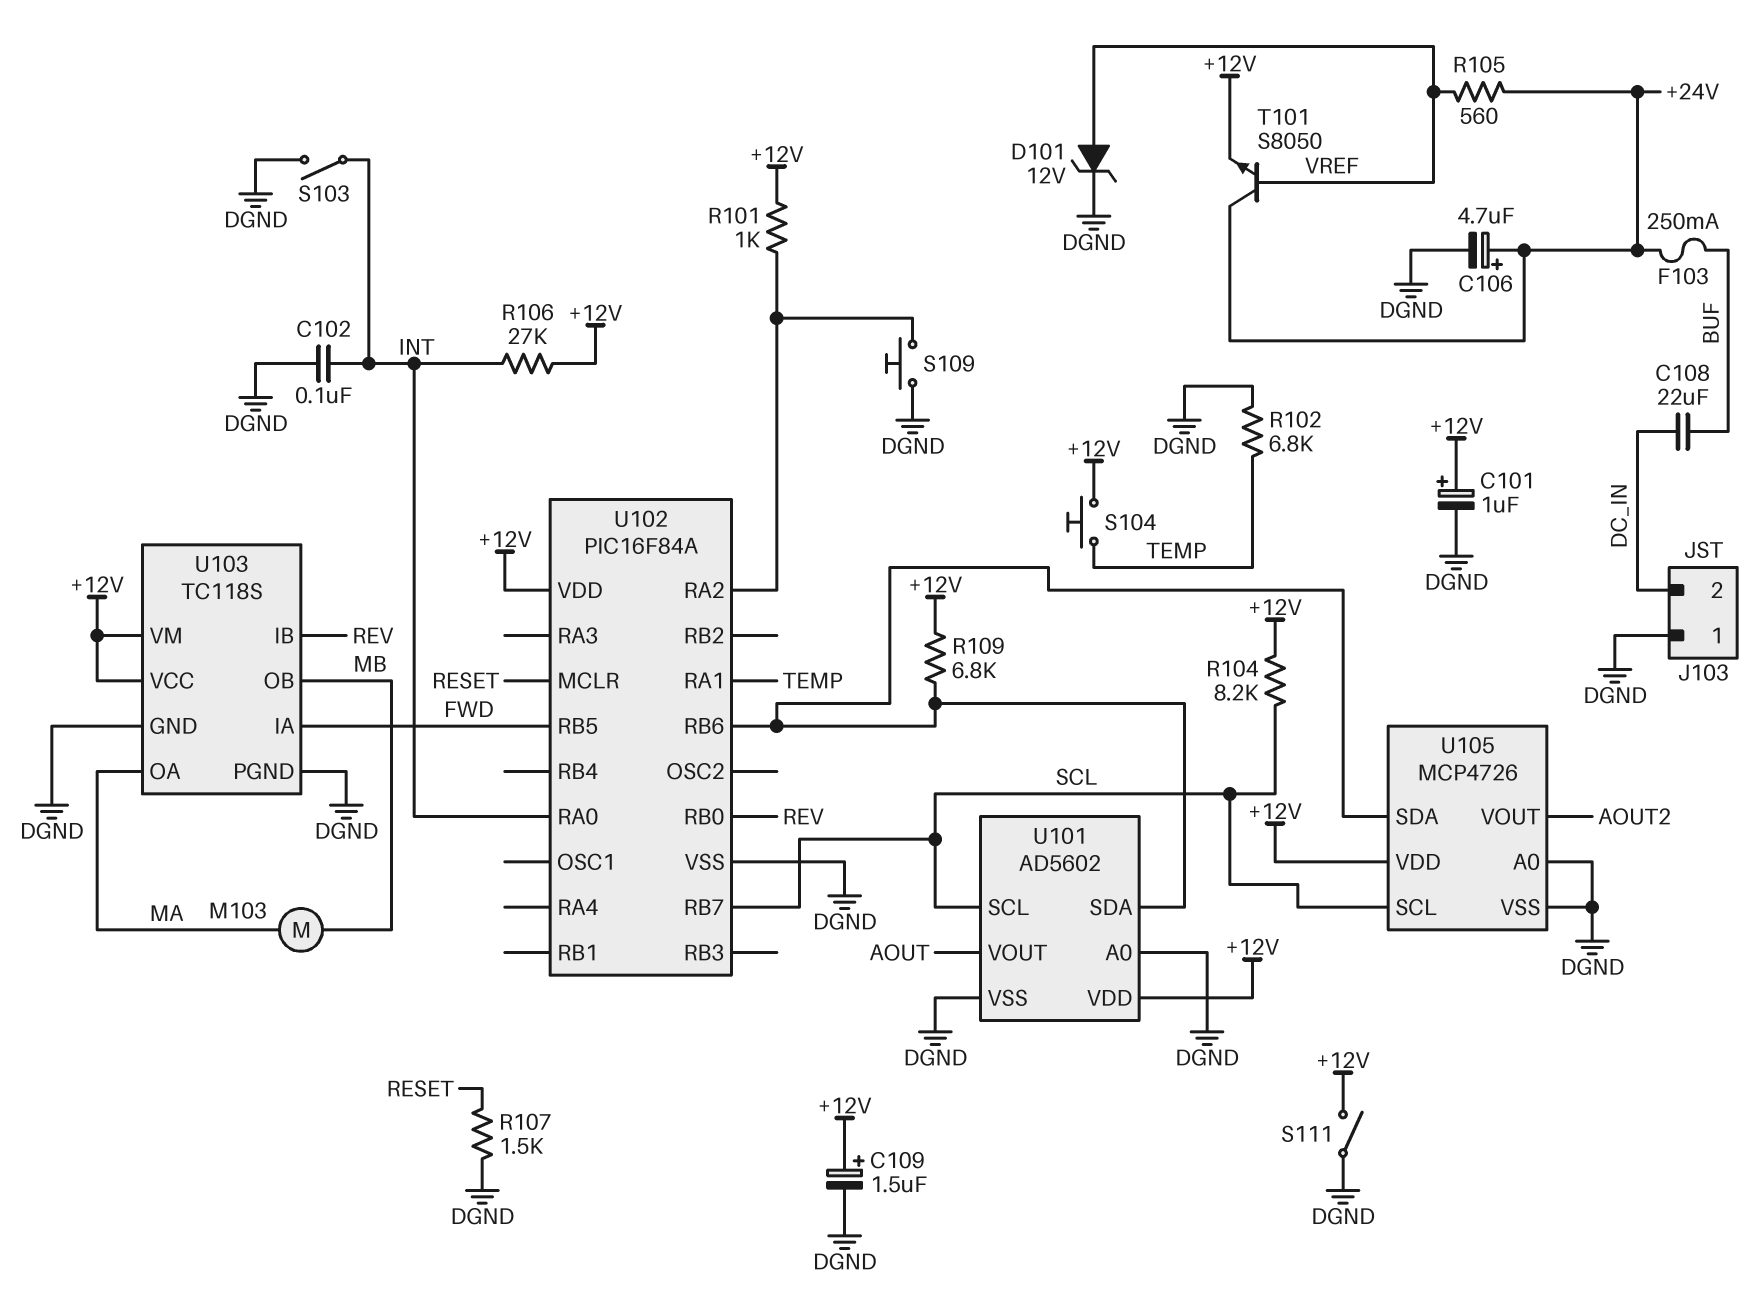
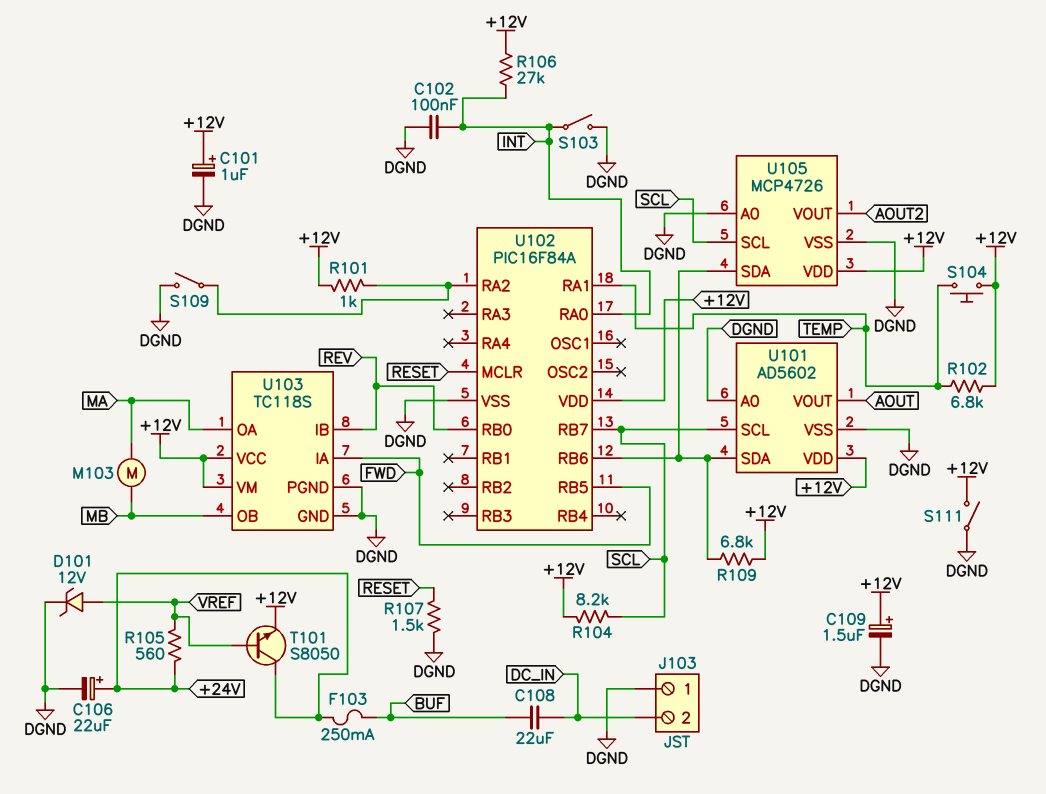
C106: 4.7uF (plus +24V, minus DGND) -> 22uF (plus +24V, minus DGND)
R102: 6.8k (DGND, TEMP) -> 6.8k (+12V, TEMP)
S109: button (DGND, U102/RA2) -> switch (DGND, U102/RA2)

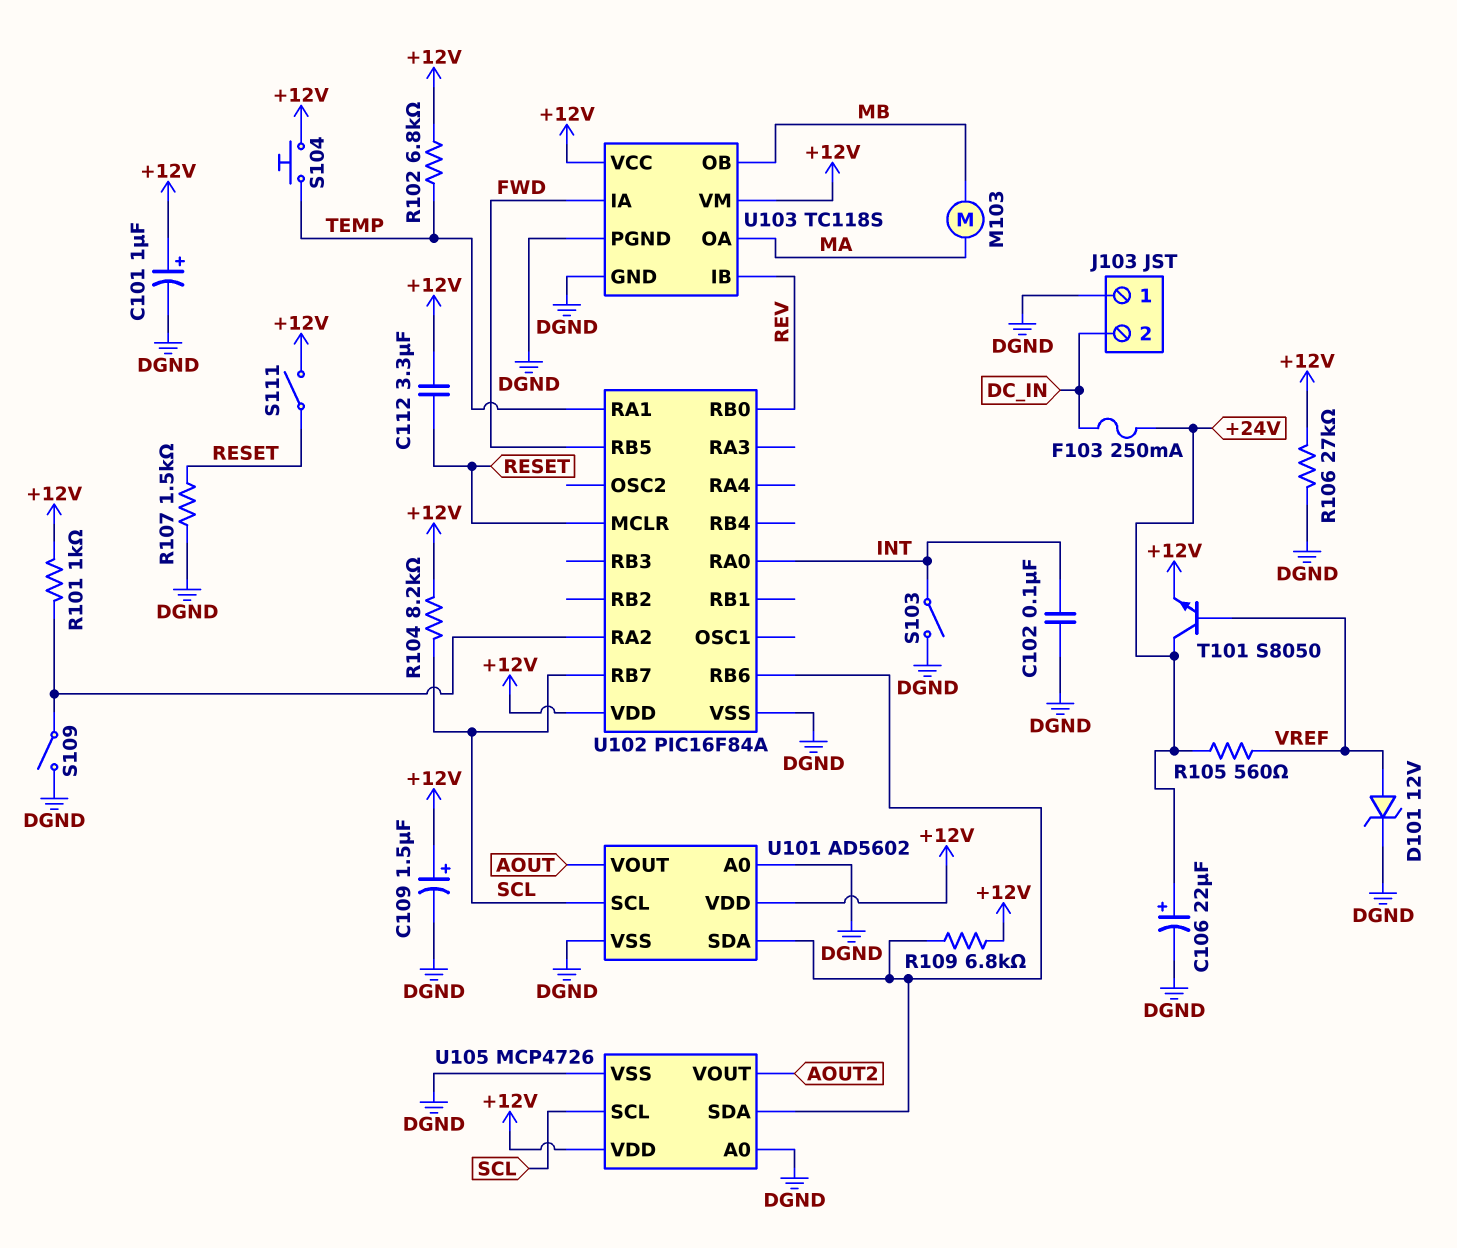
C108: 22uF (BUF, DC_IN) -> none
C112: none -> 3.3uF (+12V, RESET)
F103: 250mA (+24V, BUF) -> 250mA (+24V, DC_IN)
R106: 27k (+12V, INT) -> 27k (+12V, DGND)
S111: switch (+12V, DGND) -> switch (+12V, RESET)

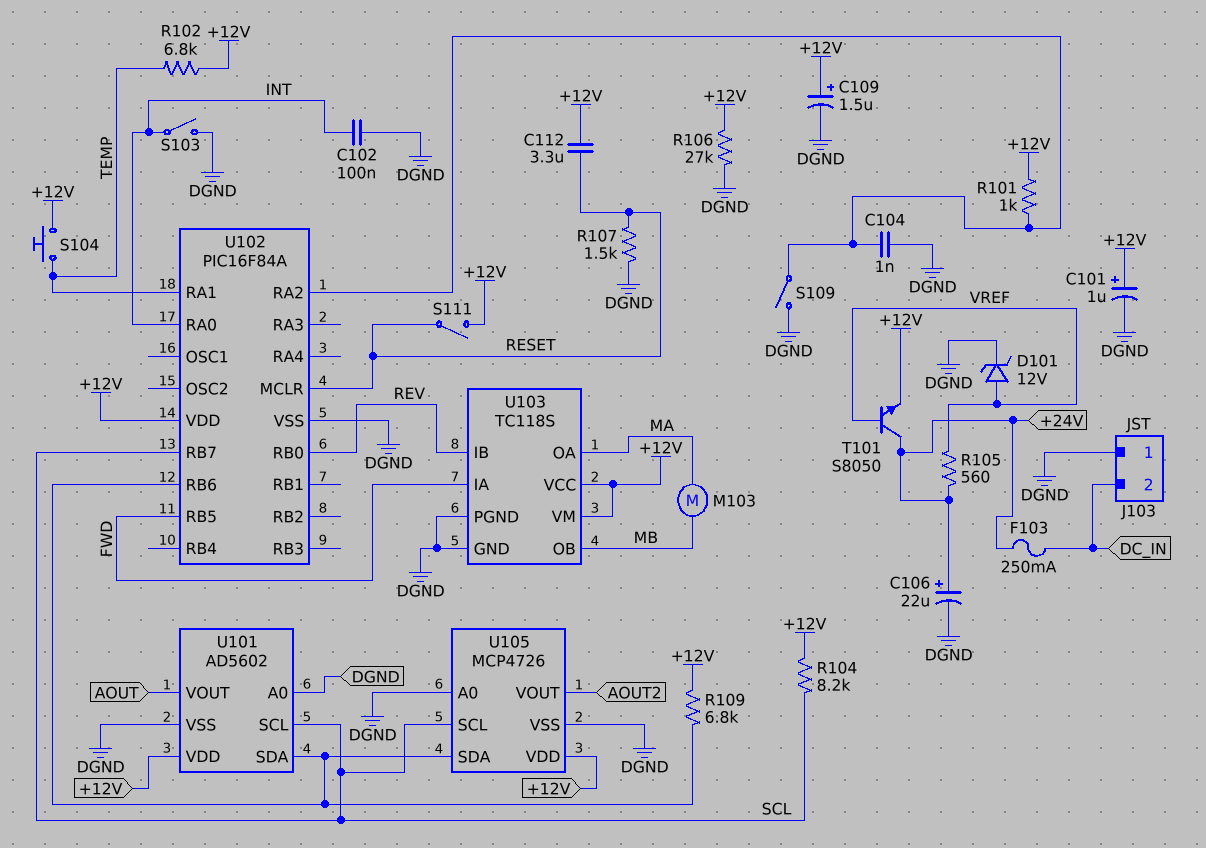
C104: none -> 1nF (DGND, U102/RA2)

